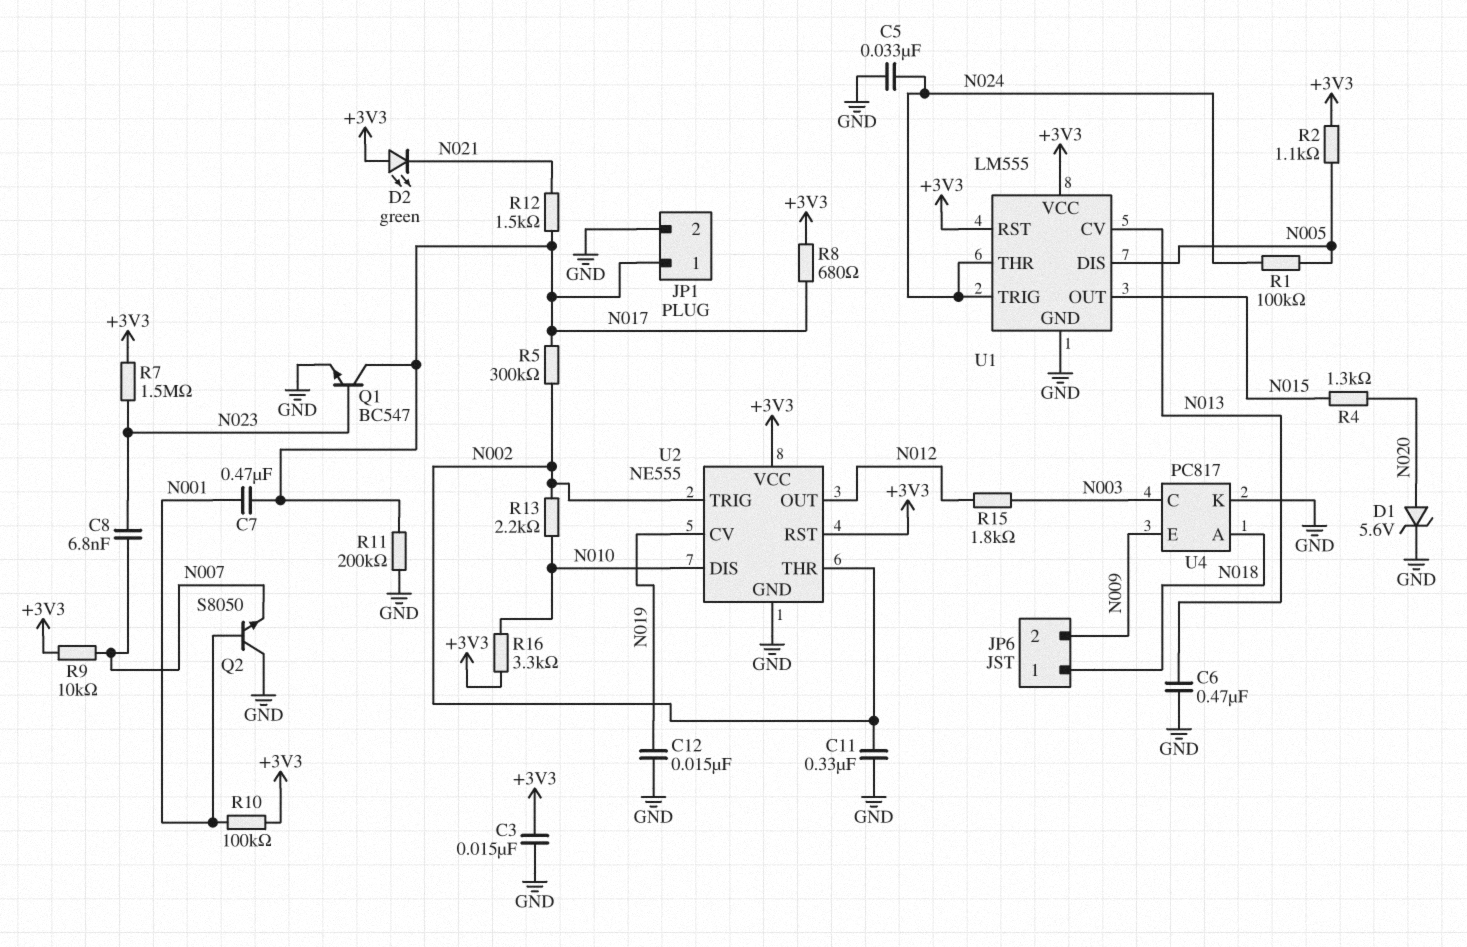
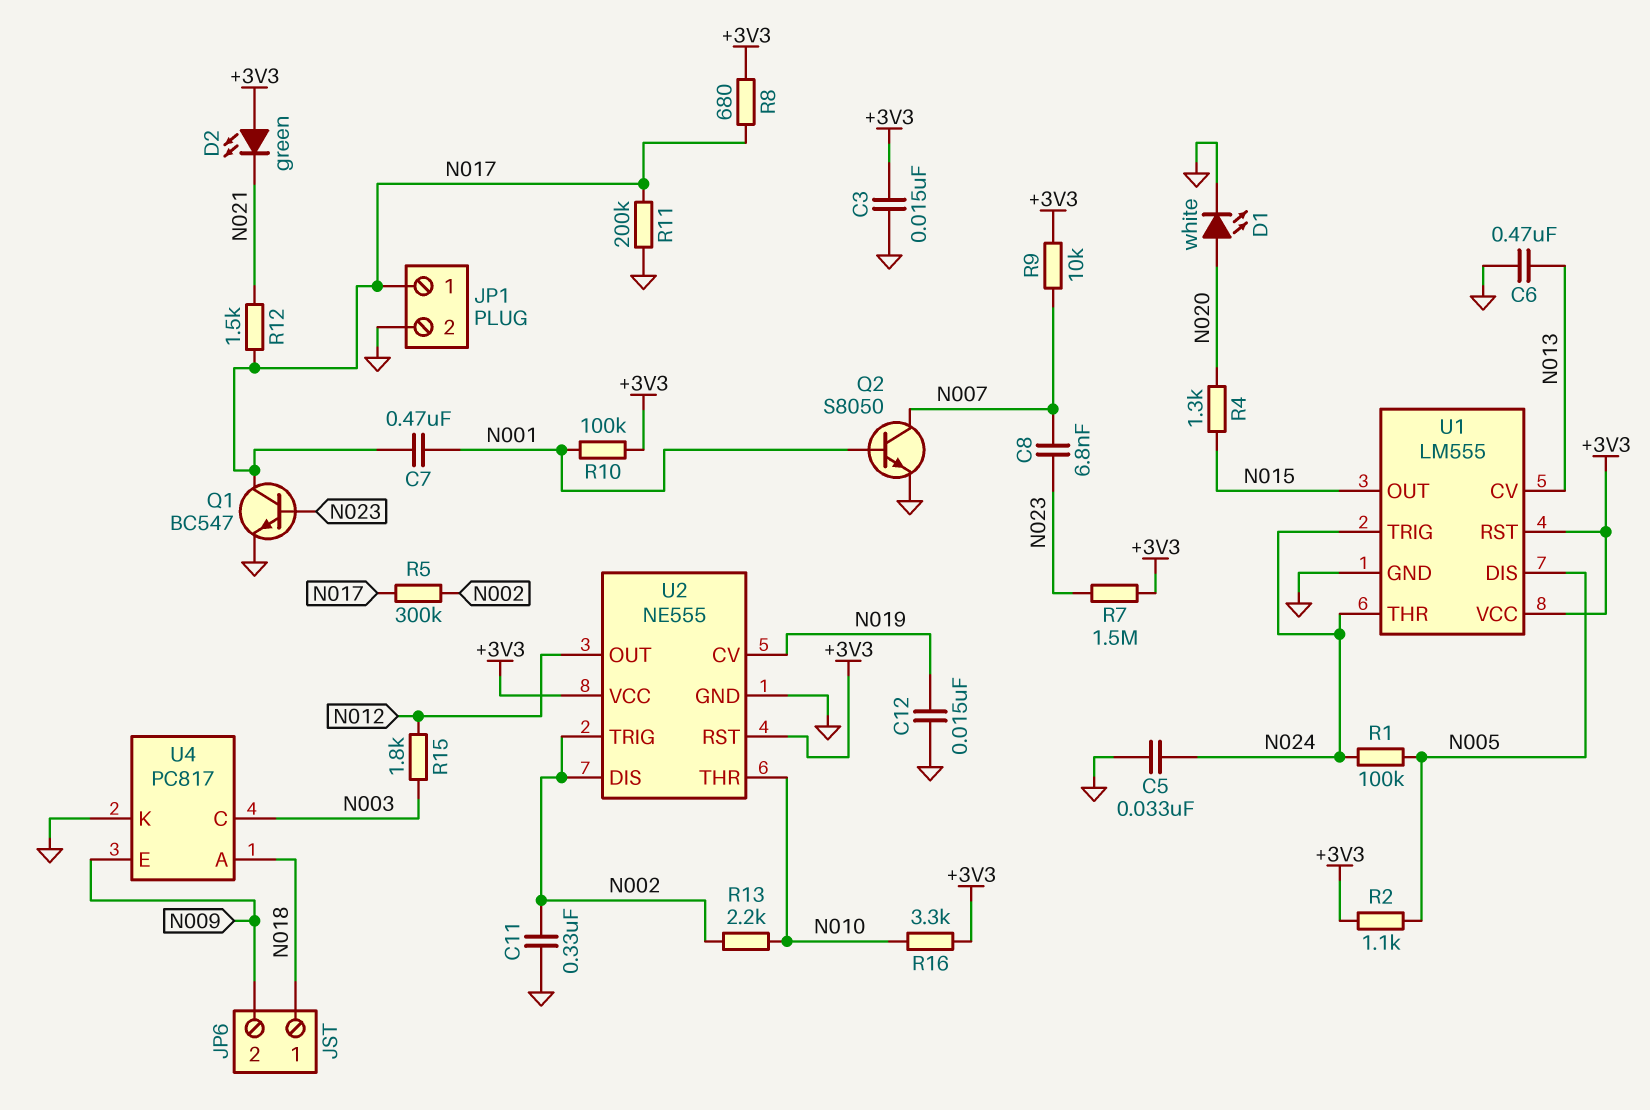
D1: zener 5.6V (A N020, K GND) -> LED white (A N020, K GND)
Q2: NPN S8050 (B N001, C GND, E N007) -> NPN S8050 (B N001, C N007, E GND)
U2 pin DIS: N010 -> N002
U2 pin THR: N002 -> N010

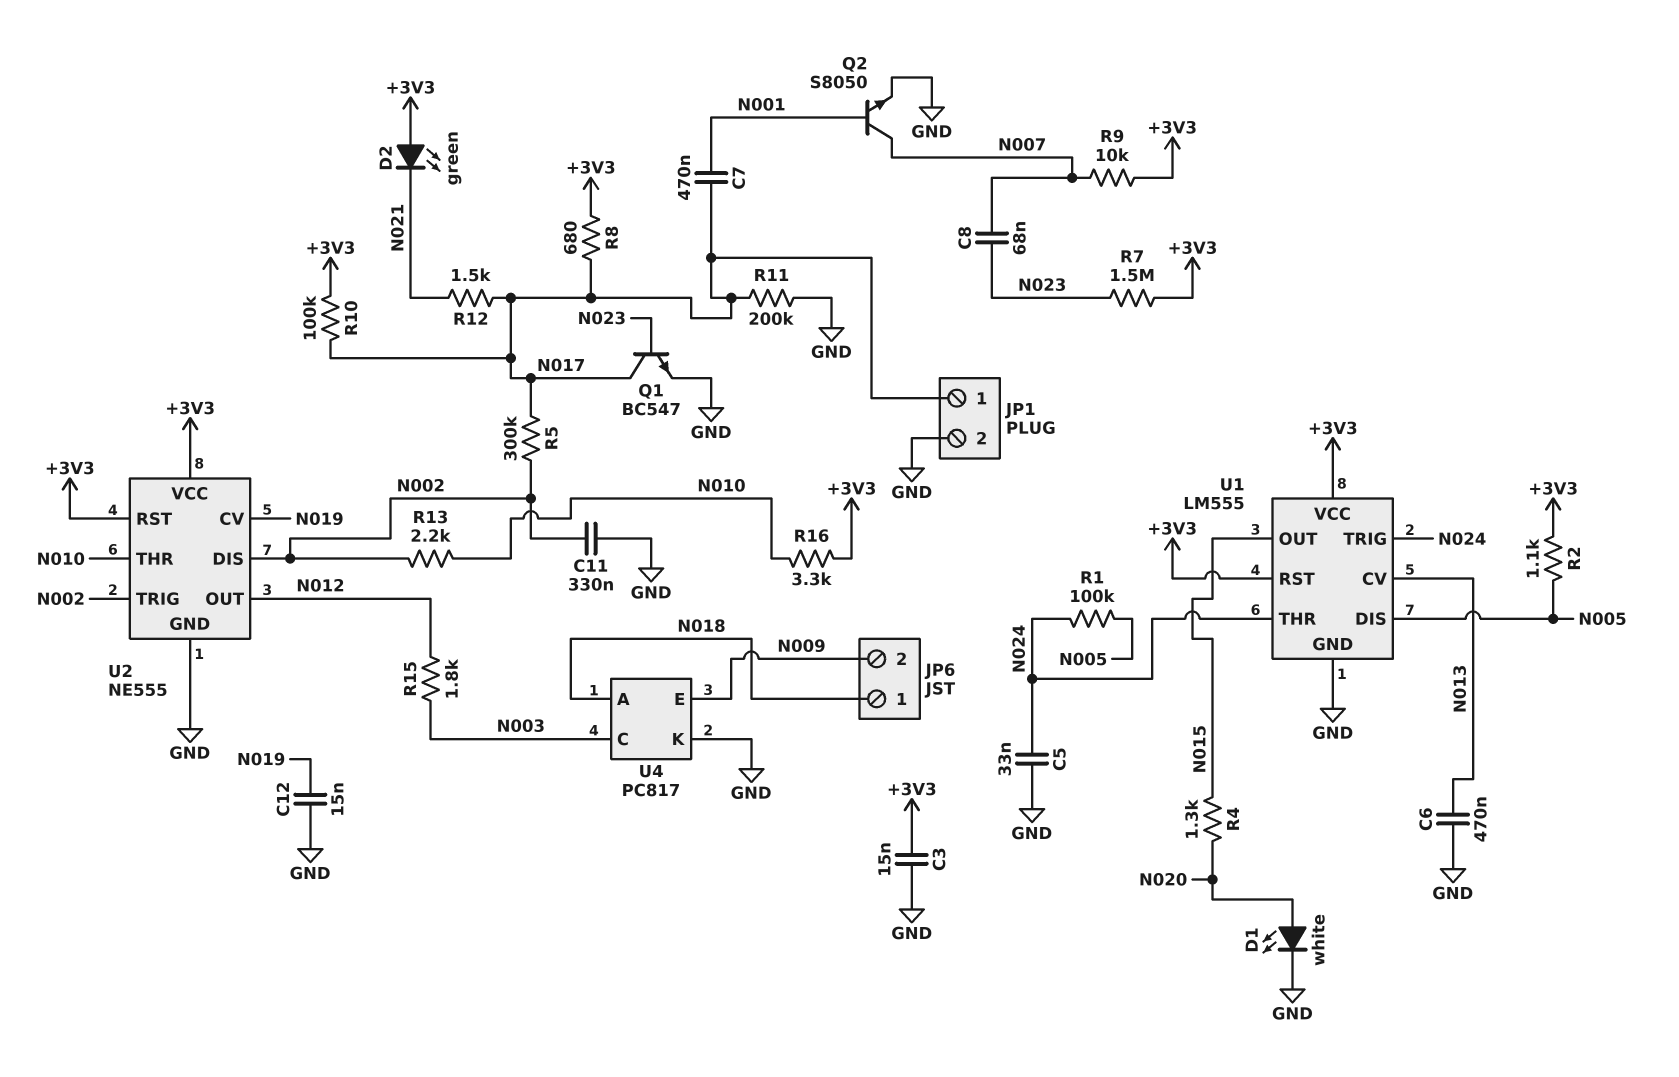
C8: 6.8nF (N007, N023) -> 68nF (N007, N023)
R10: 100k (+3V3, N001) -> 100k (+3V3, N017)

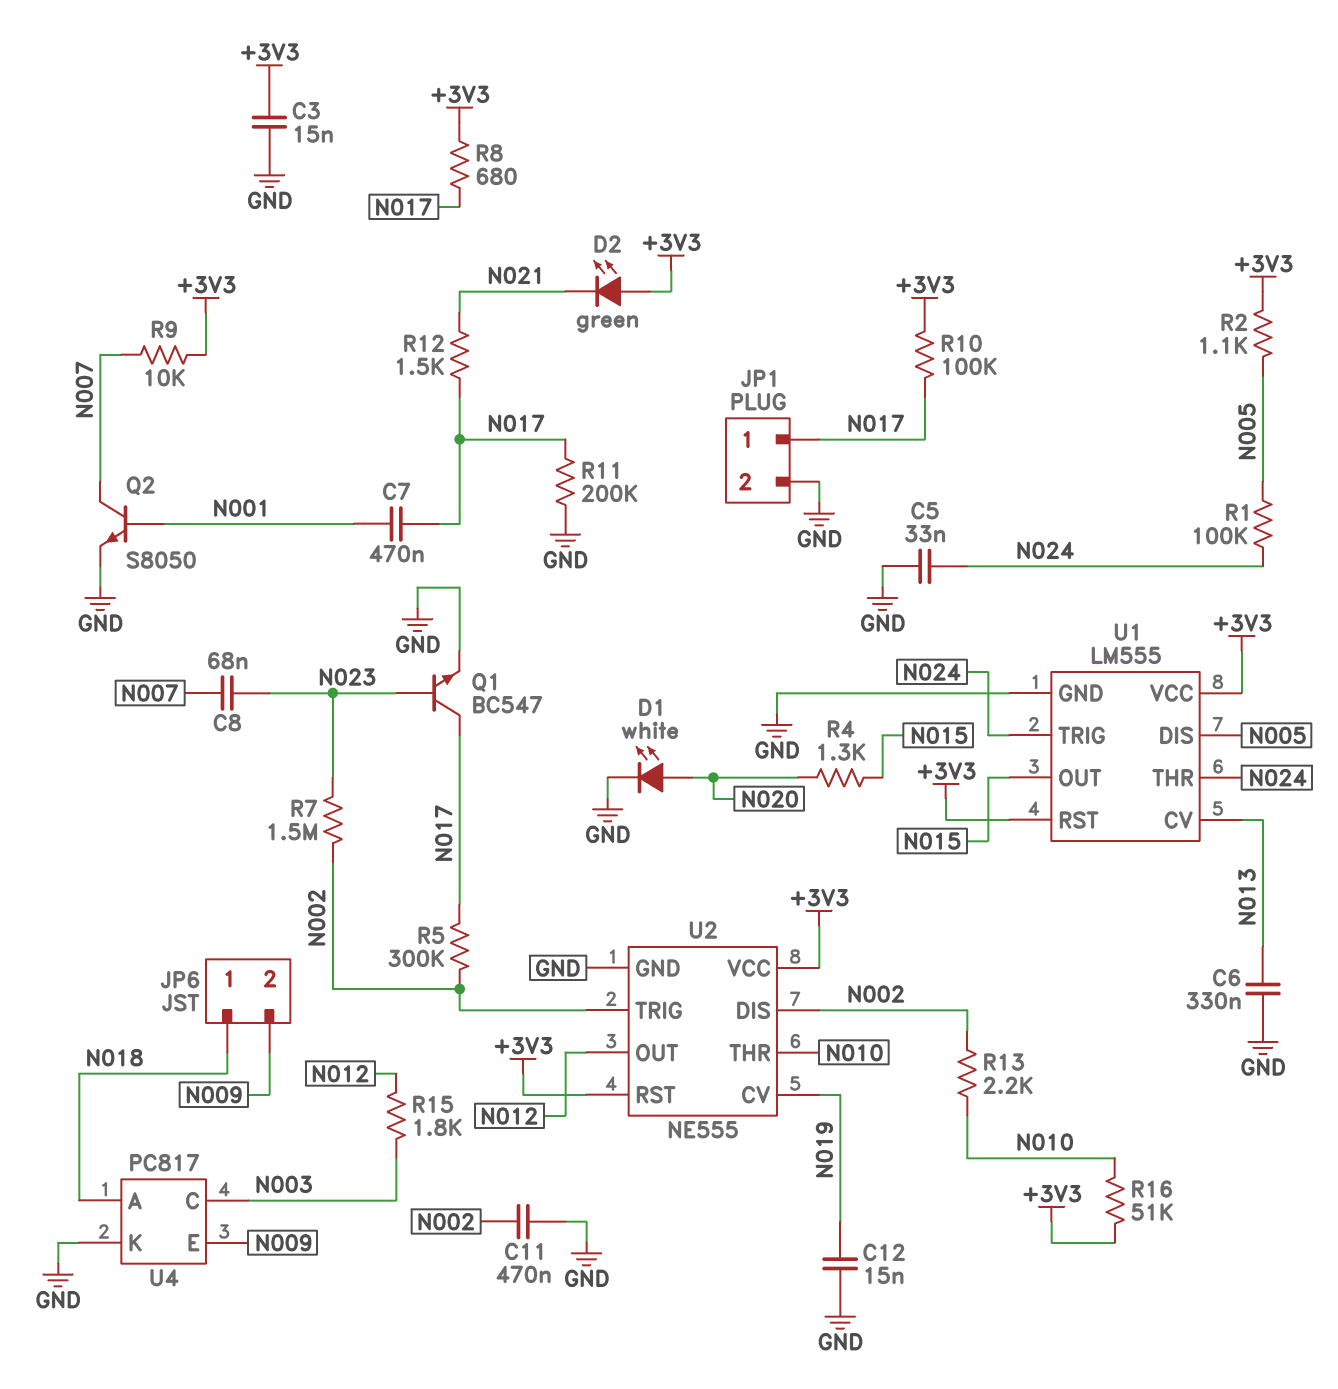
C6: 470nF (GND, N013) -> 330nF (GND, N013)
C11: 330nF (GND, N002) -> 470nF (GND, N002)
R7: 1.5M (+3V3, N023) -> 1.5M (N002, N023)
R16: 3.3k (+3V3, N010) -> 51k (+3V3, N010)

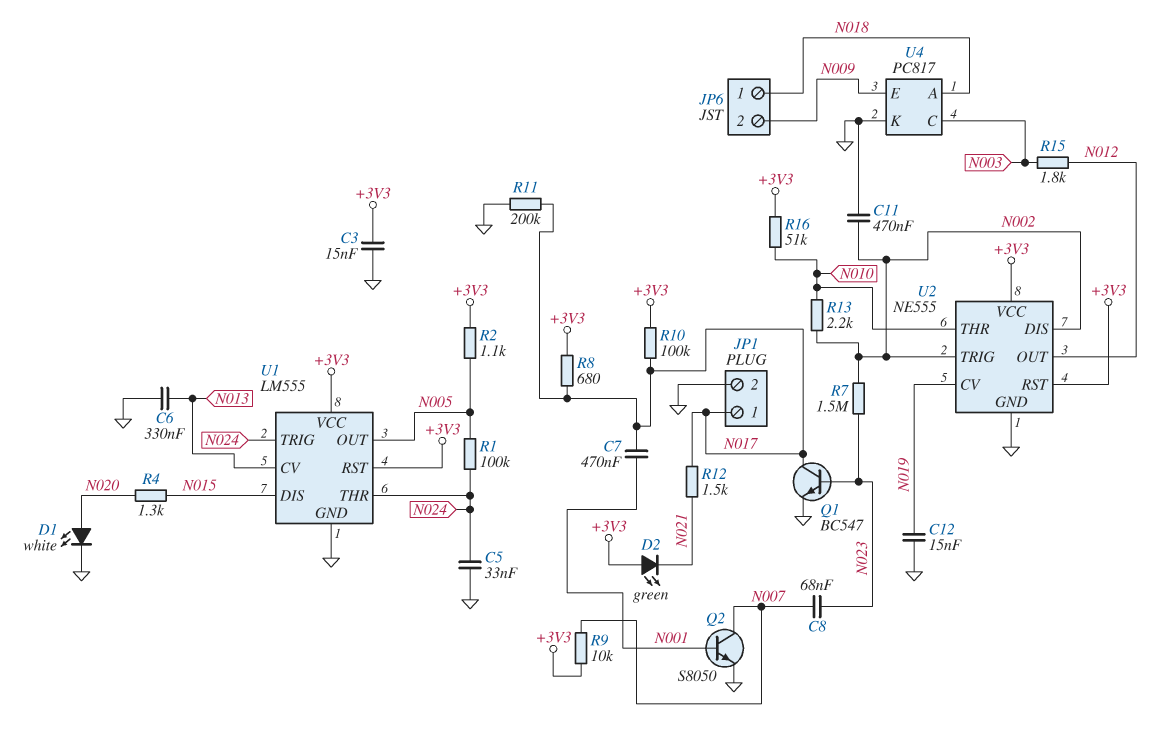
R5: 300k (N002, N017) -> none
U1 pin DIS: N005 -> N015
U1 pin OUT: N015 -> N005

